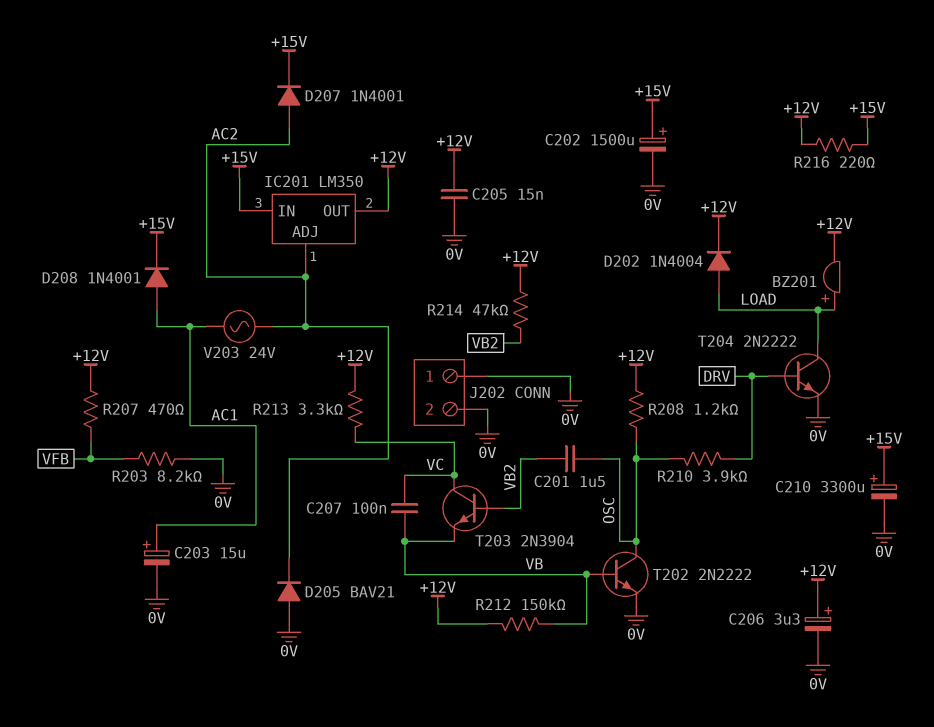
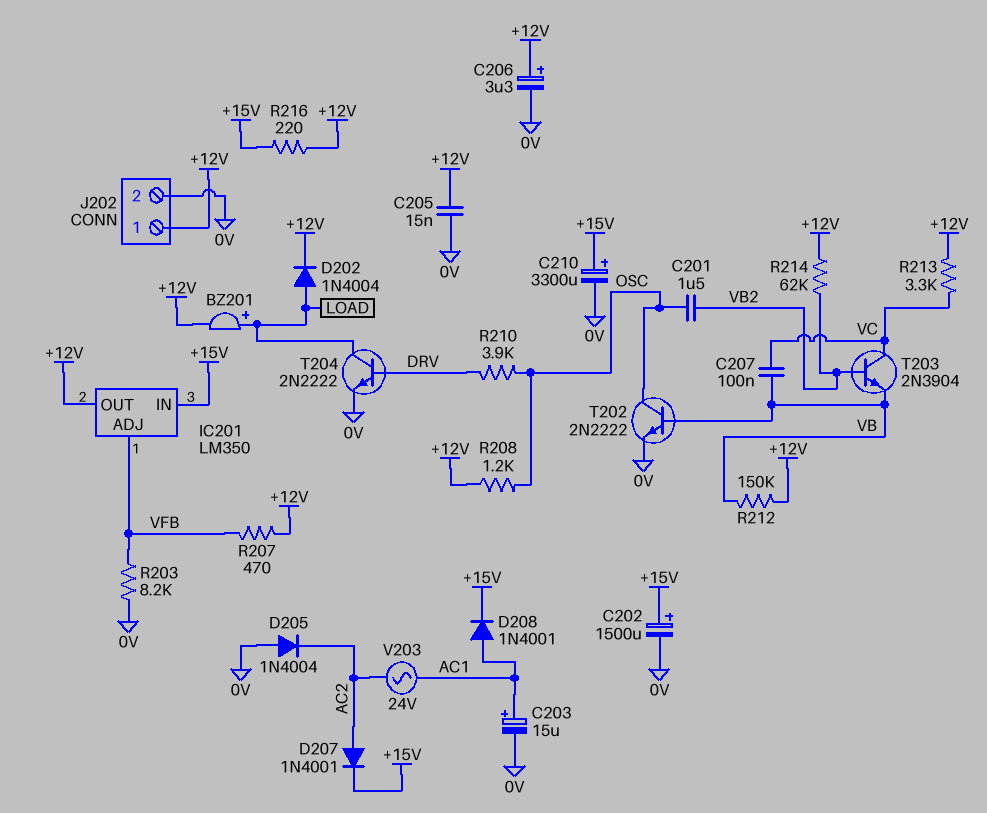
D205: diode BAV21 (A 0V, K AC2) -> diode 1N4004 (A 0V, K AC2)
IC201 pin ADJ: AC2 -> VFB
J202 pin 1: 0V -> +12V
R214: 47k (+12V, VB2) -> 62k (+12V, VB2)

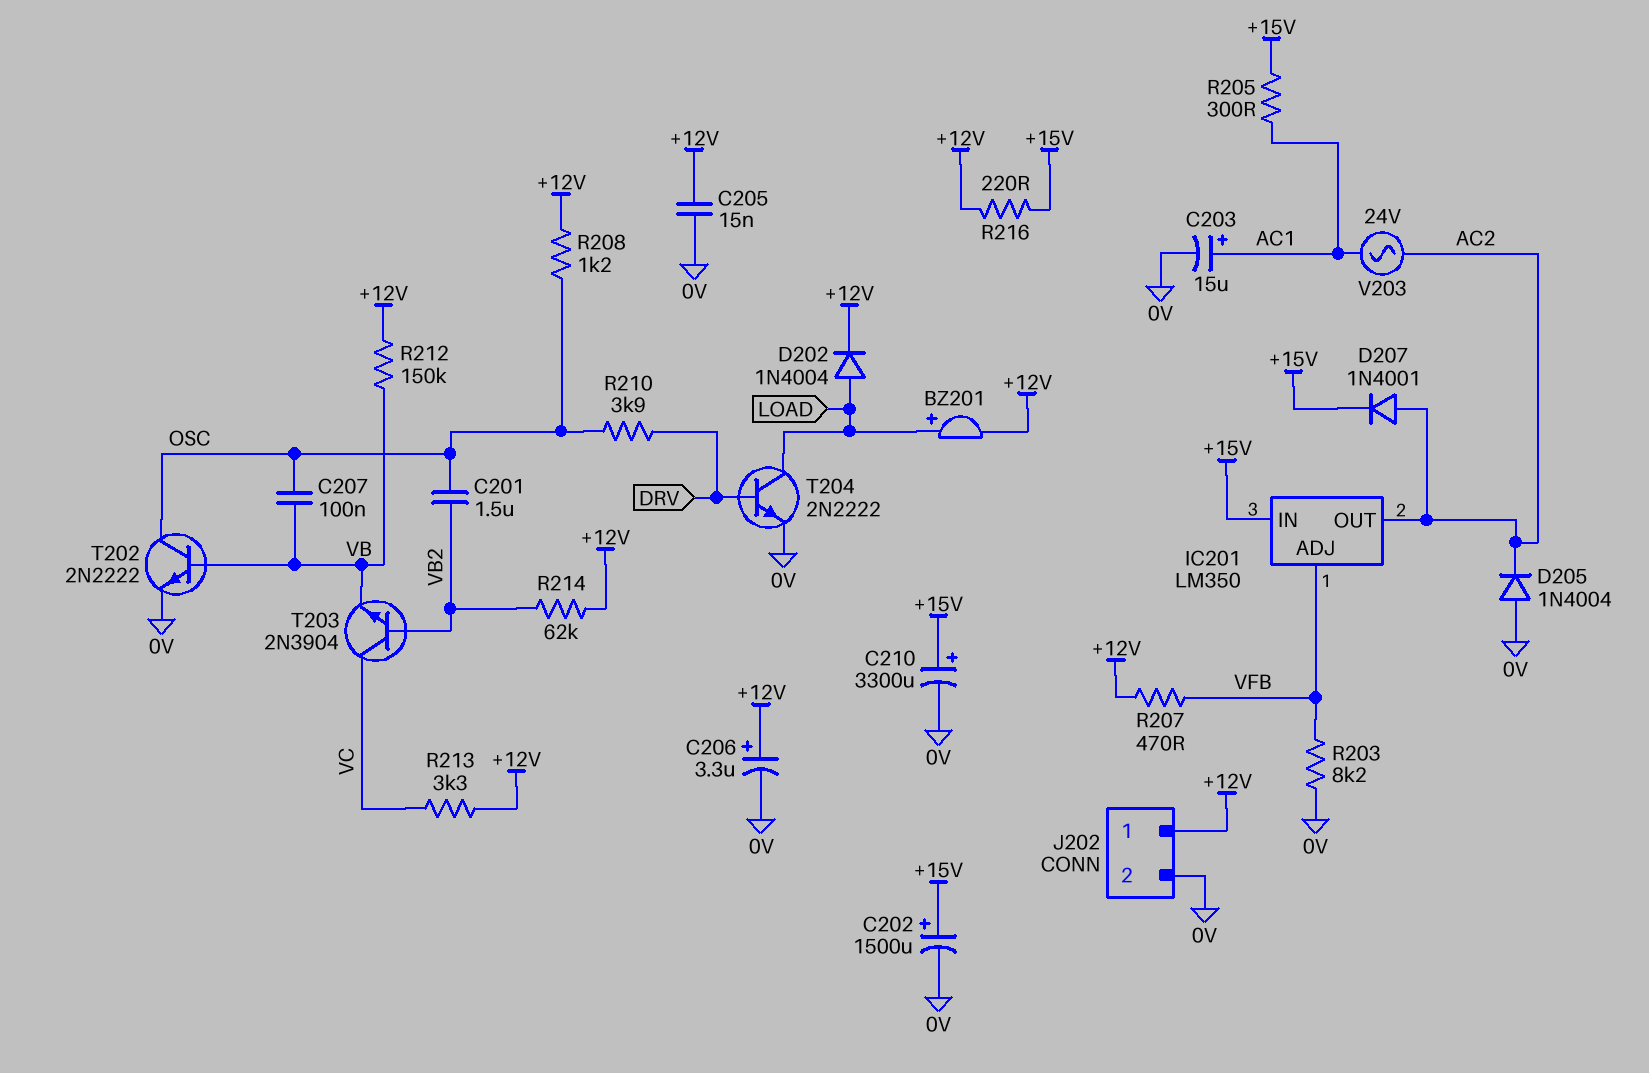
C207: 100nF (VB, VC) -> 100nF (OSC, VB)
D208: diode 1N4001 (A AC1, K +15V) -> none
IC201 pin OUT: +12V -> AC2
R205: none -> 300 (+15V, AC1)

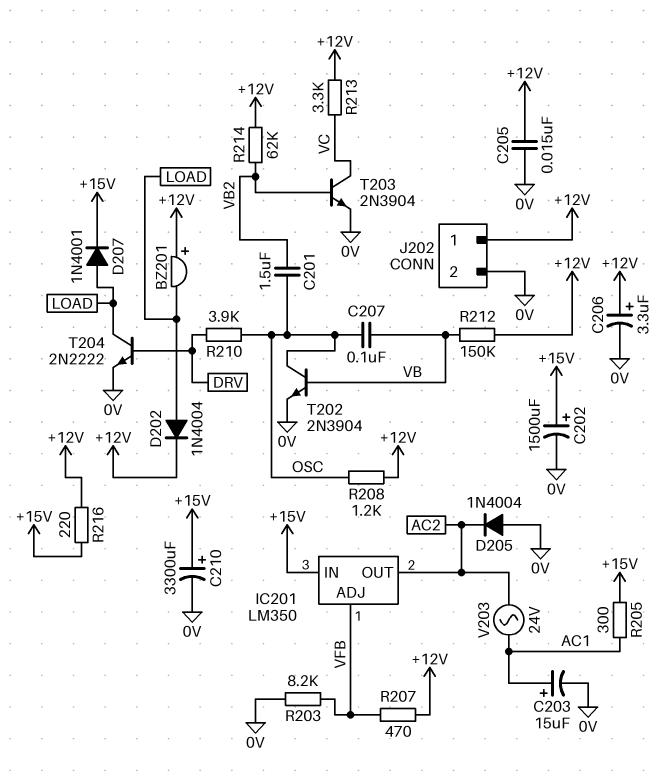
BZ201: buzzer (plus LOAD, minus +12V) -> buzzer (plus +12V, minus LOAD)
D207: diode 1N4001 (A AC2, K +15V) -> diode 1N4001 (A LOAD, K +15V)
T202: NPN 2N2222 (B VB, C OSC, E 0V) -> NPN 2N3904 (B VB, C OSC, E 0V)
T203: NPN 2N3904 (B VB2, C VC, E VB) -> NPN 2N3904 (B VB2, C VC, E 0V)

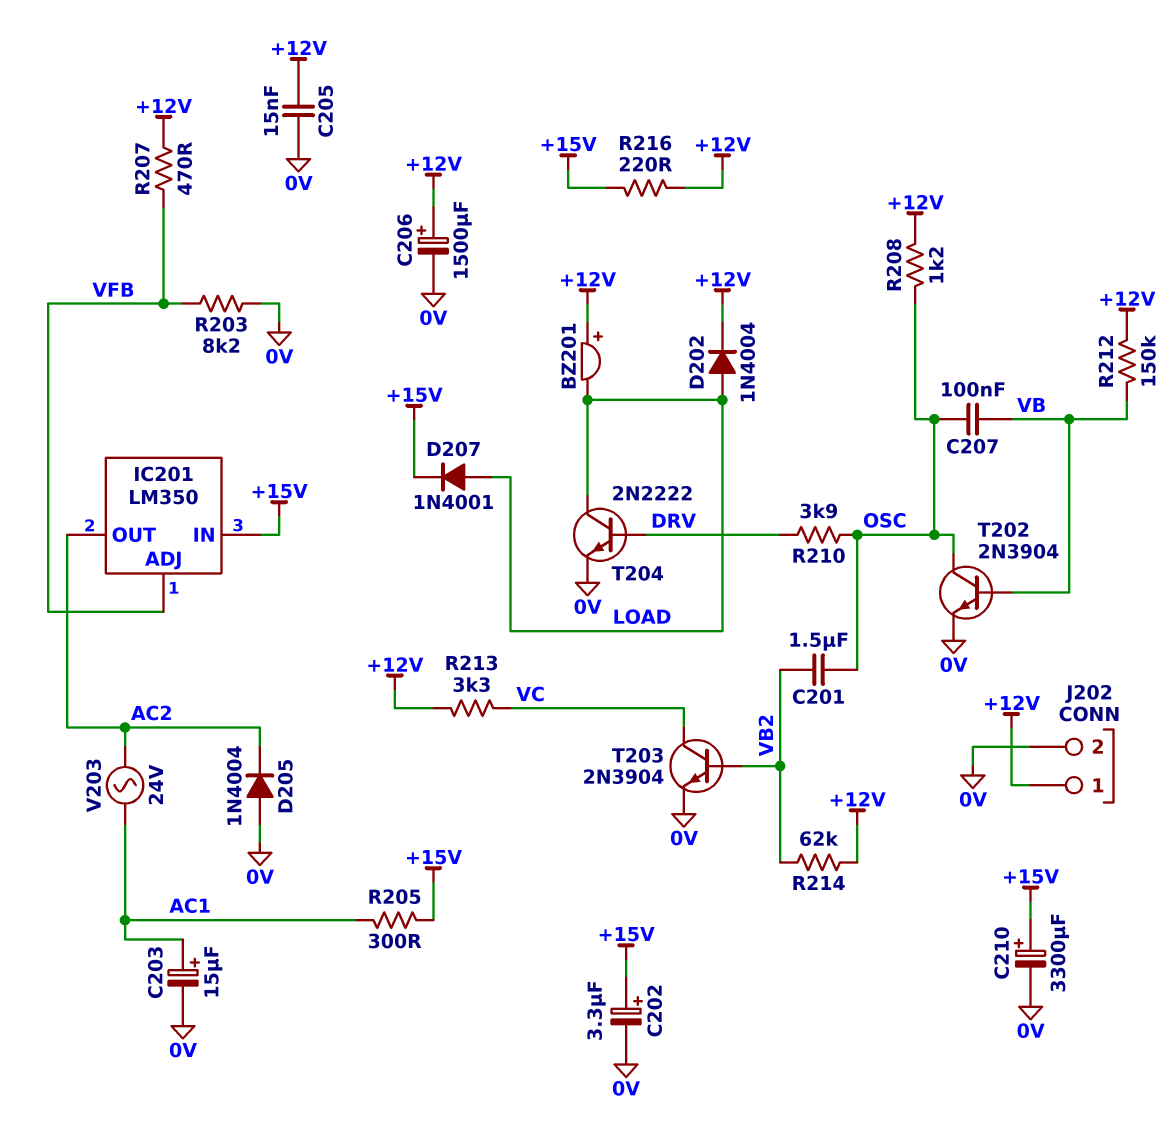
C202: 1500uF (plus +15V, minus 0V) -> 3.3uF (plus +15V, minus 0V)
C206: 3.3uF (plus +12V, minus 0V) -> 1500uF (plus +12V, minus 0V)

